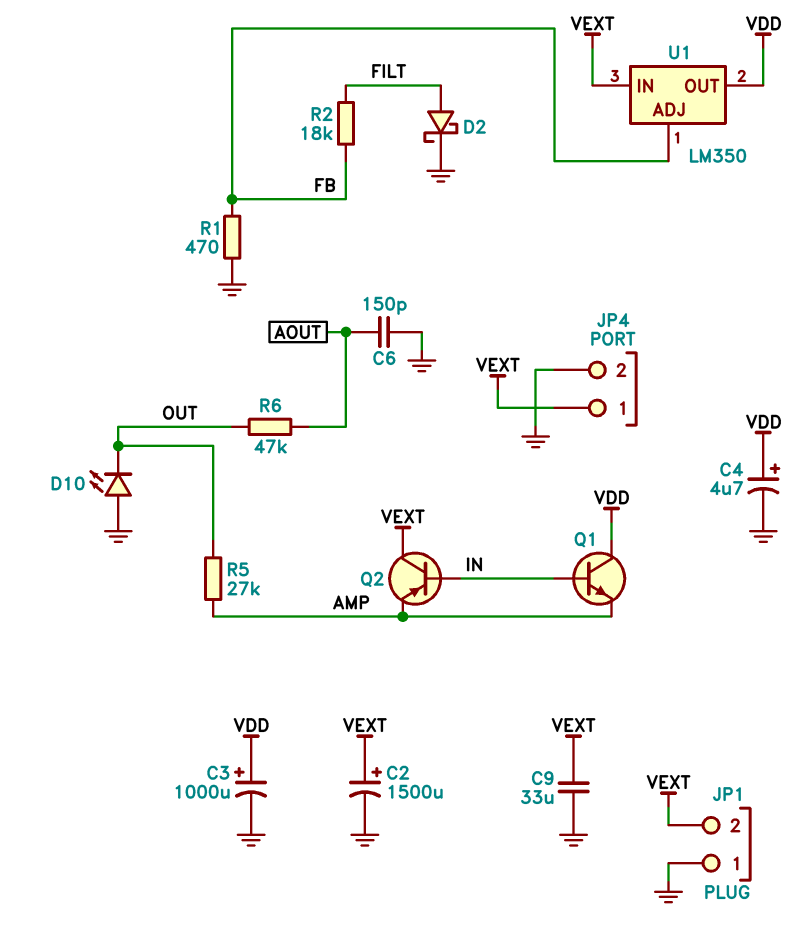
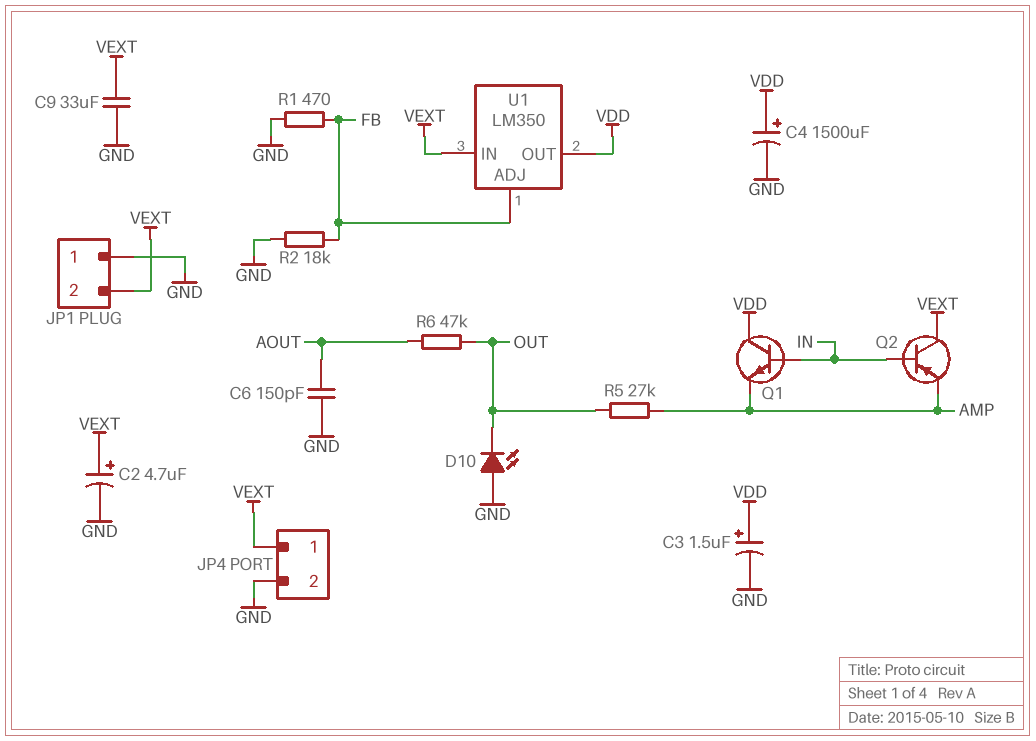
C2: 1500uF (plus VEXT, minus GND) -> 4.7uF (plus VEXT, minus GND)
C3: 1000uF (plus VDD, minus GND) -> 1.5uF (plus VDD, minus GND)
C4: 4.7uF (plus VDD, minus GND) -> 1500uF (plus VDD, minus GND)
D2: schottky (A FILT, K GND) -> none
R2: 18k (FB, FILT) -> 18k (FB, GND)

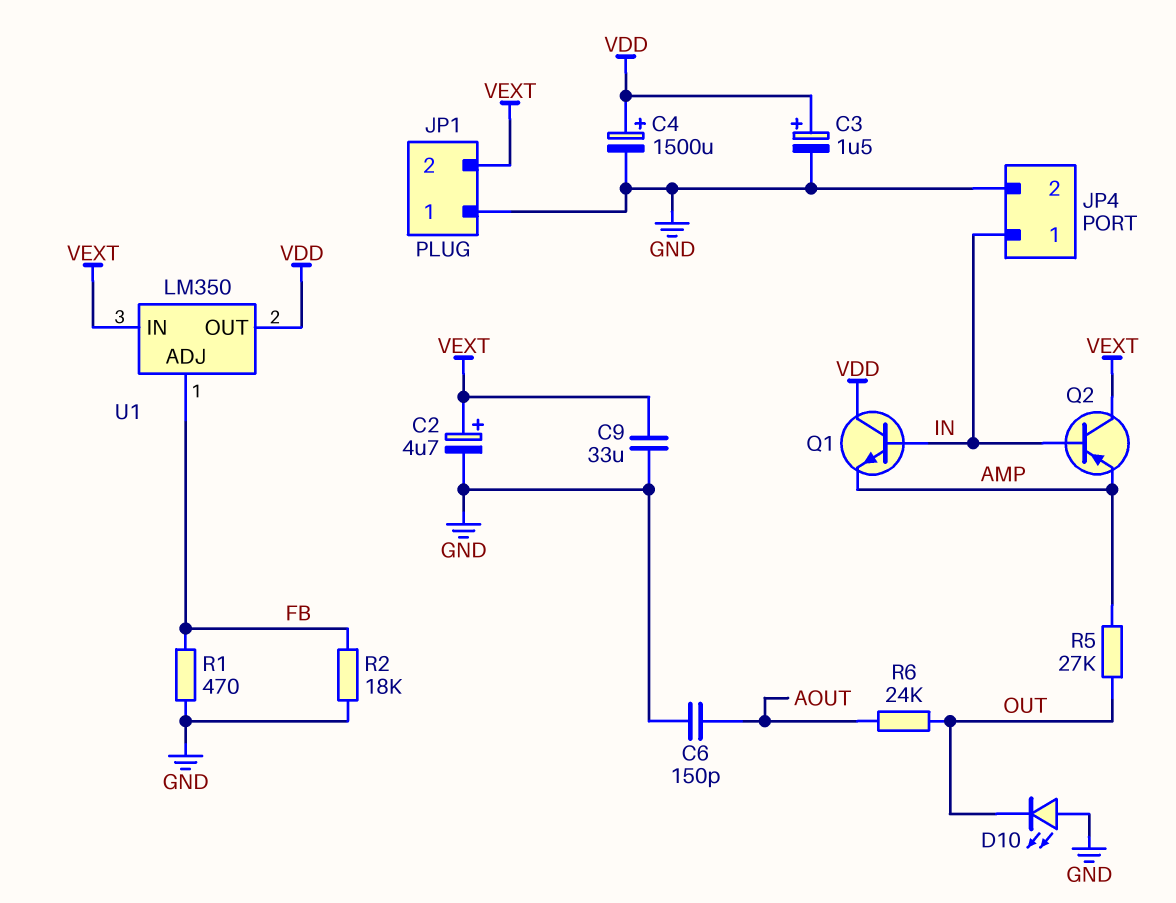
JP4 pin 1: VEXT -> IN
R6: 47k (AOUT, OUT) -> 24k (AOUT, OUT)

